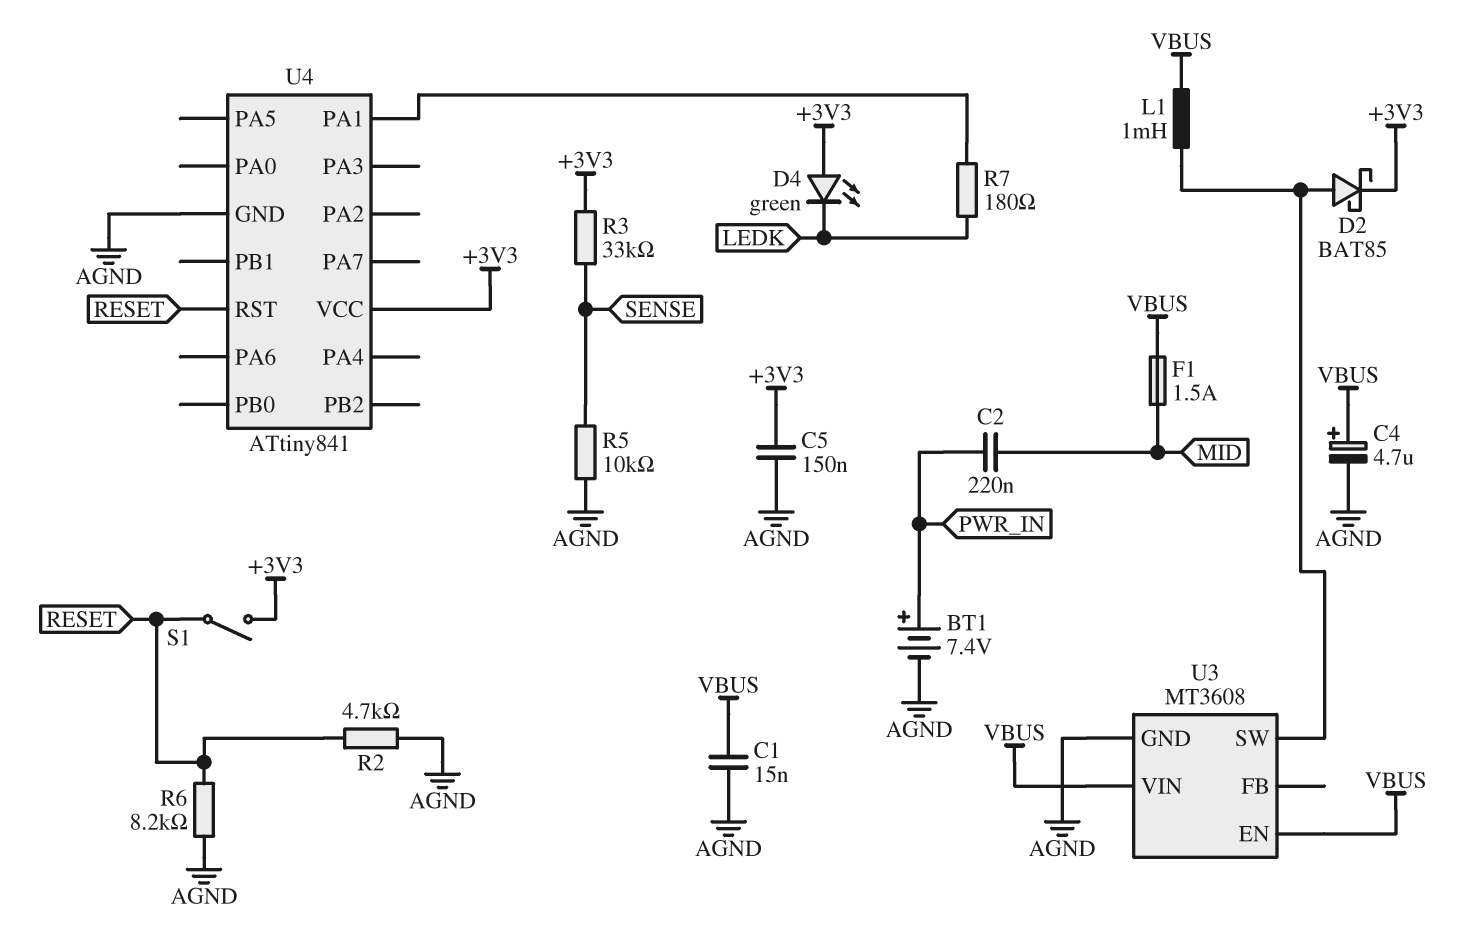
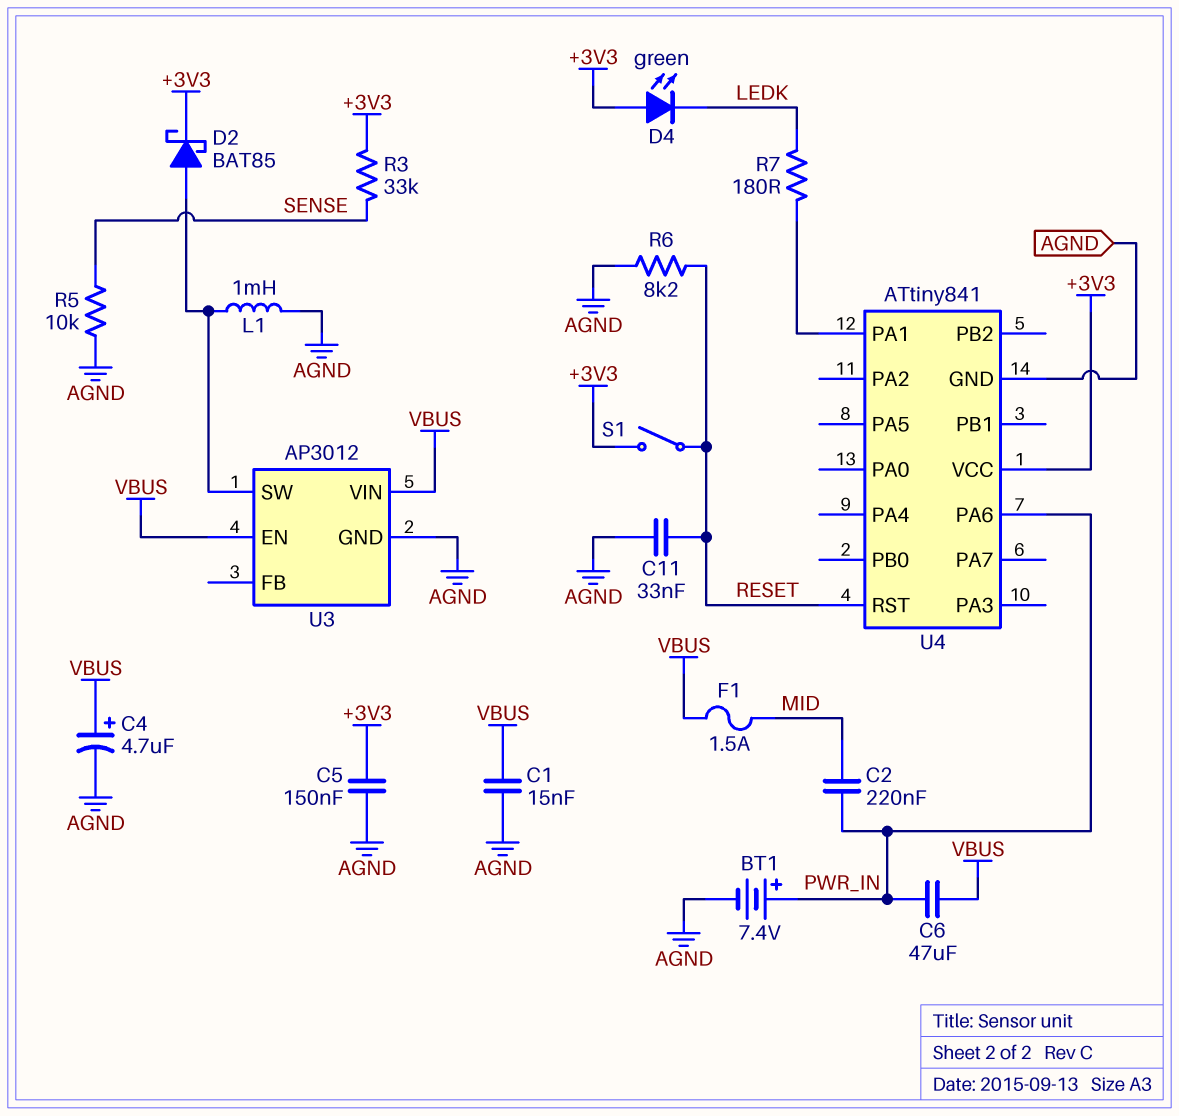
C6: none -> 47uF (PWR_IN, VBUS)
C11: none -> 33nF (AGND, RESET)
L1: 1mH (U3/SW, VBUS) -> 1mH (AGND, U3/SW)
R2: 4.7k (AGND, RESET) -> none
U3: MT3608 -> AP3012
U4 pin PA6: none -> PWR_IN

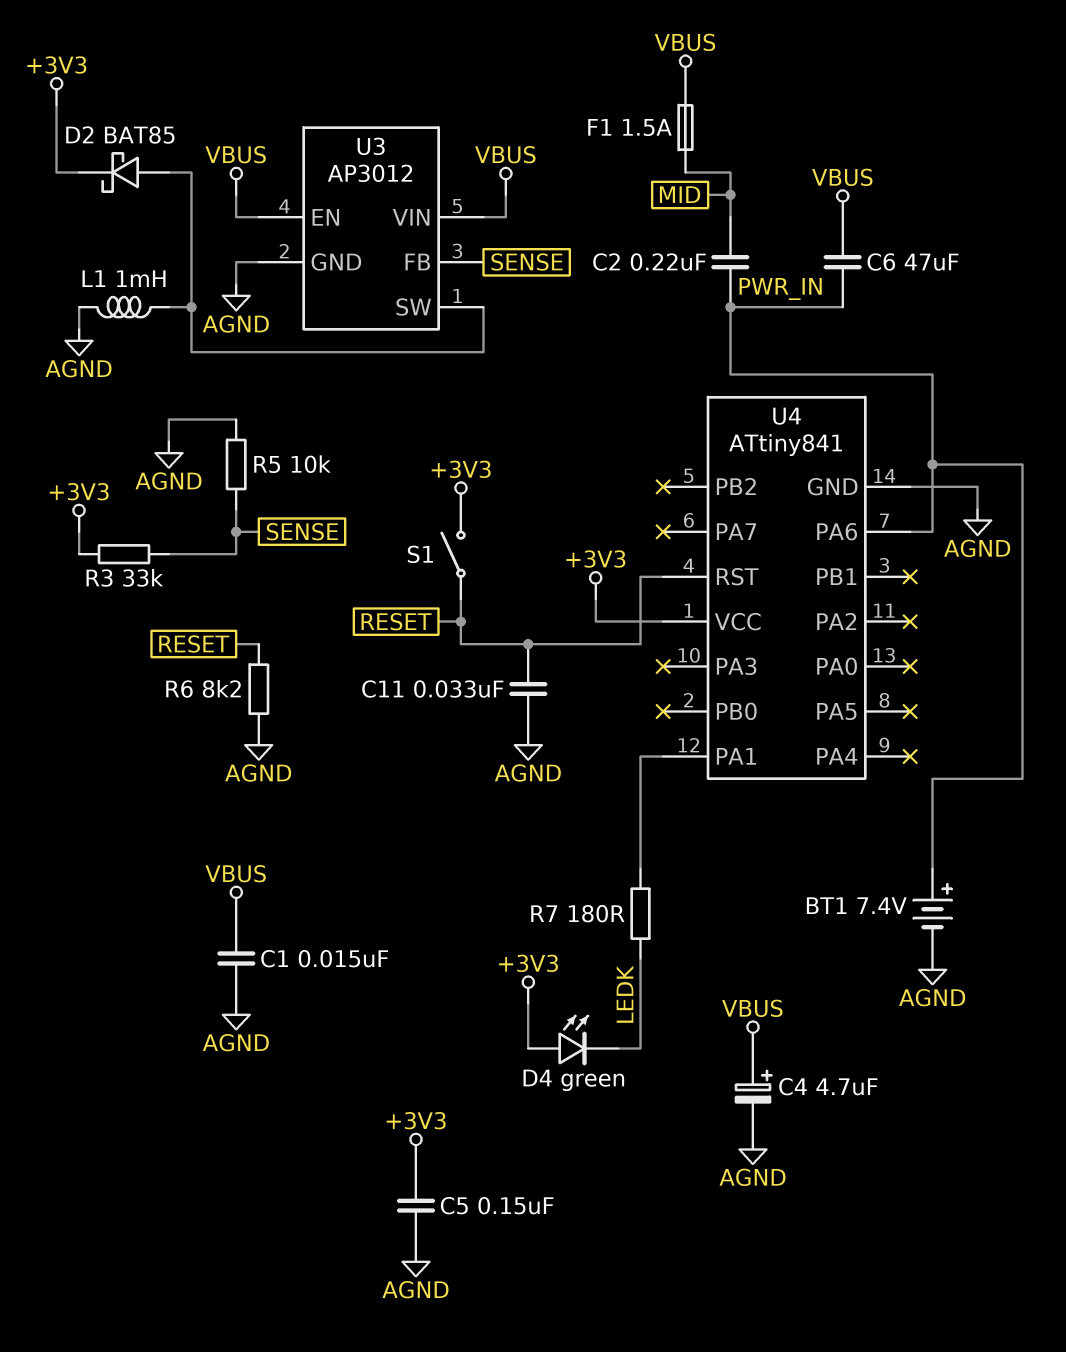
U3 pin FB: none -> SENSE

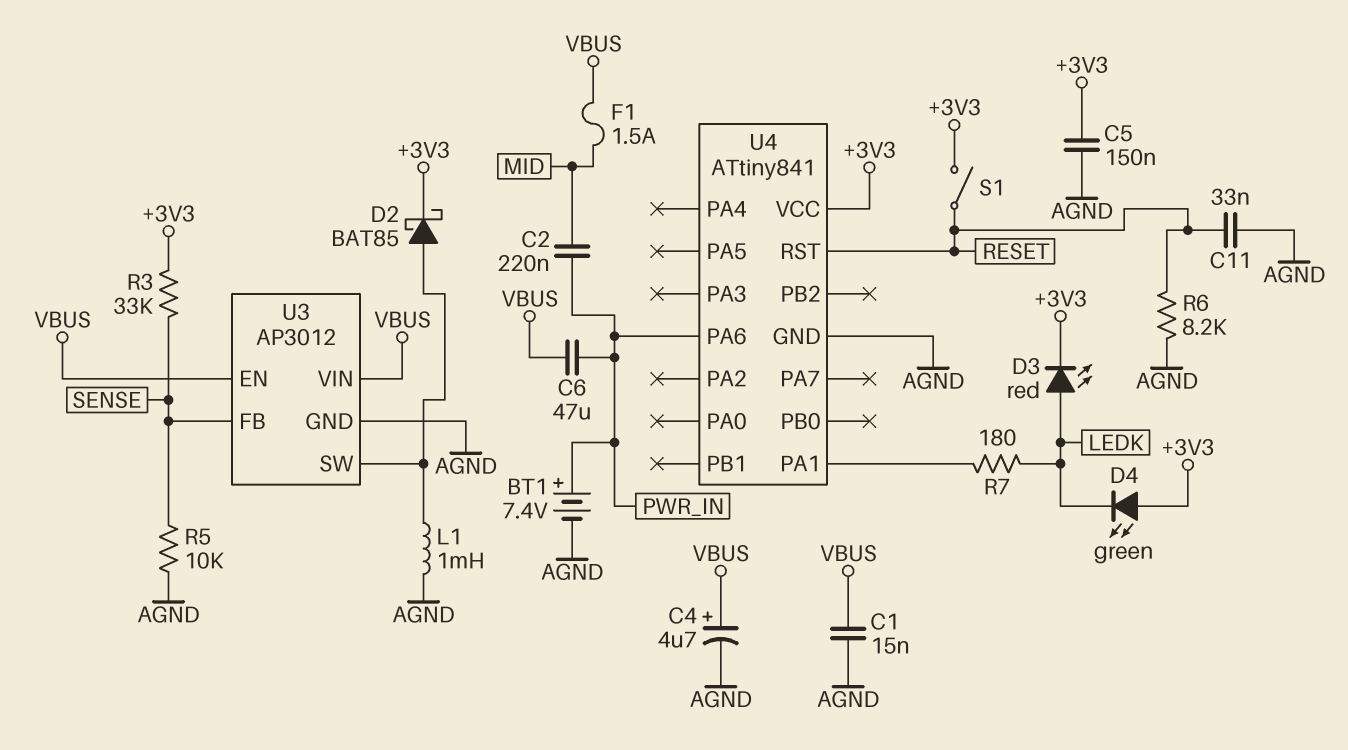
D3: none -> LED red (A LEDK, K +3V3)

